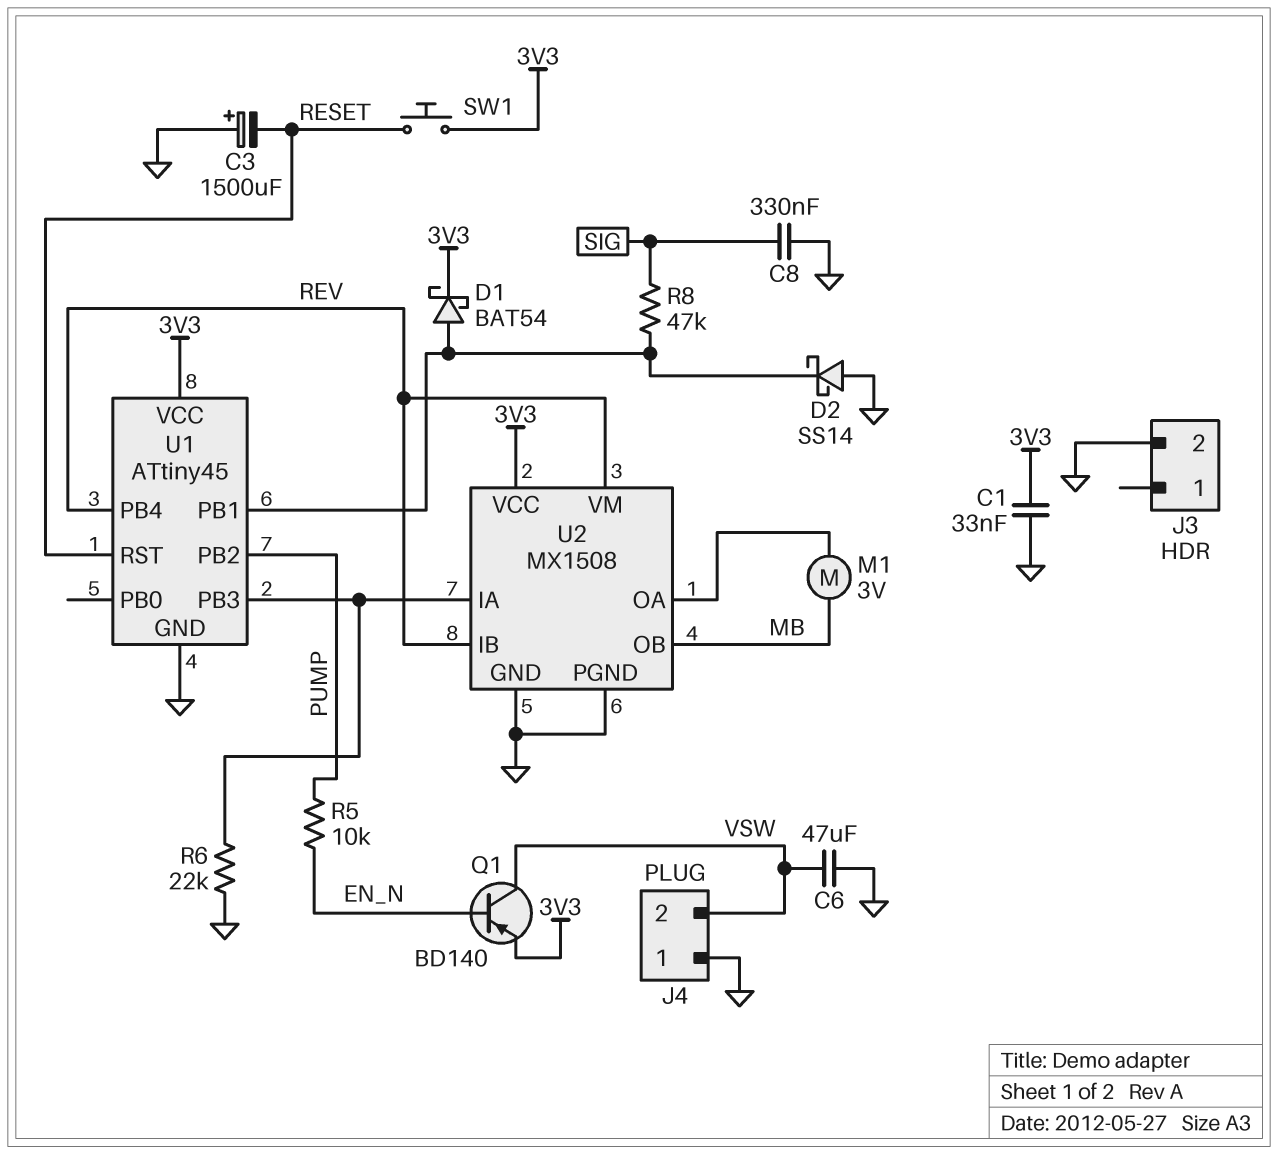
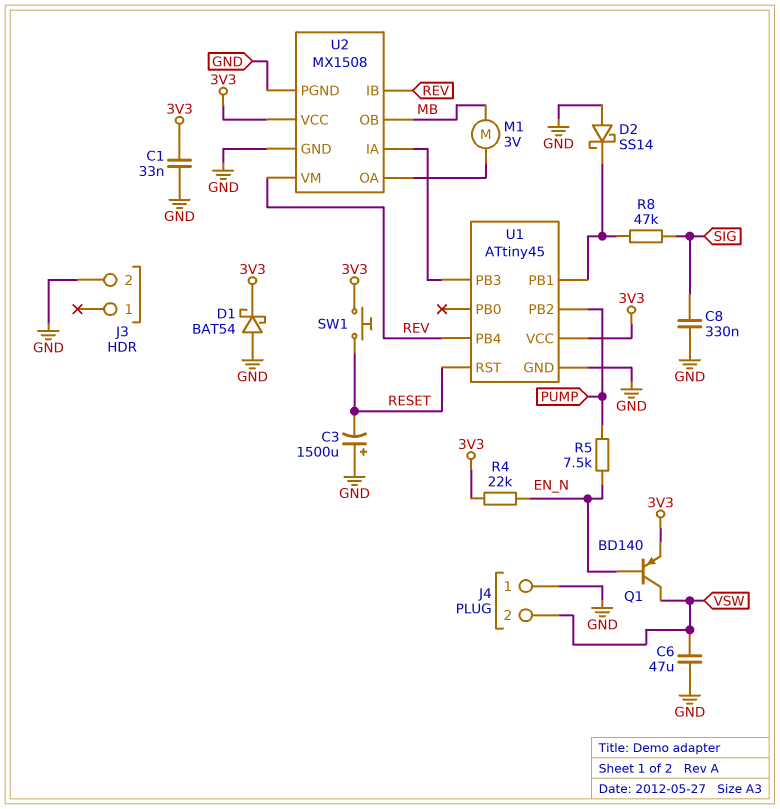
D1: schottky BAT54 (A U1/PB1, K 3V3) -> schottky BAT54 (A GND, K 3V3)
R4: none -> 22k (3V3, EN_N)
R5: 10k (EN_N, PUMP) -> 7.5k (EN_N, PUMP)
R6: 22k (GND, U1/PB3) -> none

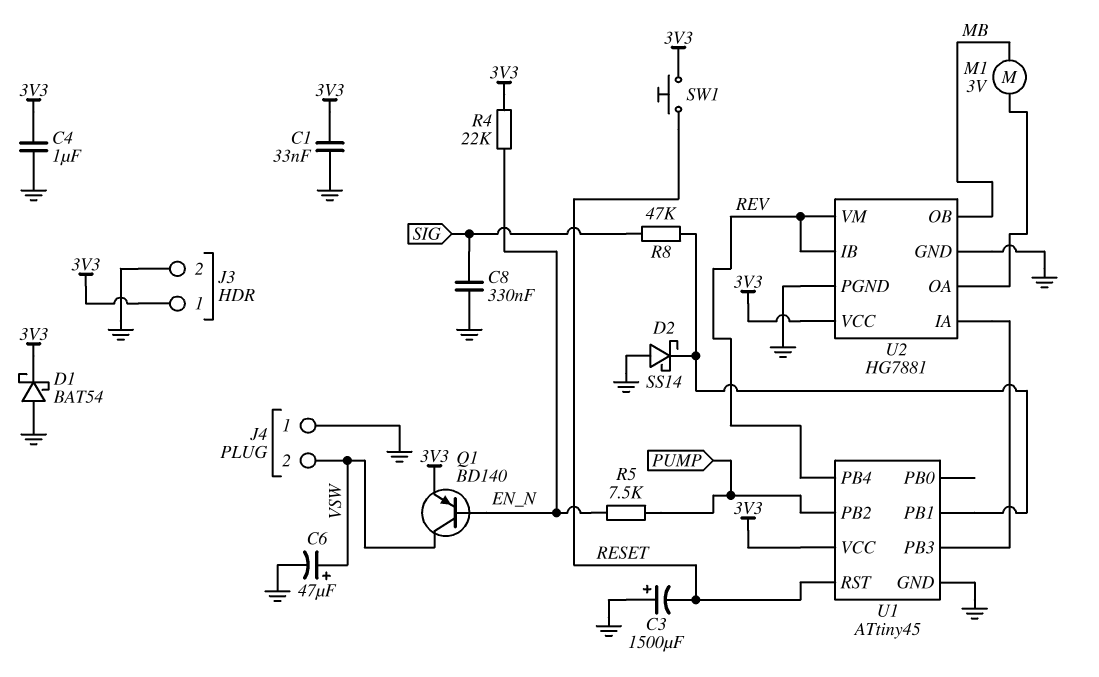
C4: none -> 1uF (3V3, GND)
C6: 47uF (GND, VSW) -> 47uF (plus VSW, minus GND)
J3 pin 1: none -> 3V3
U2: MX1508 -> HG7881

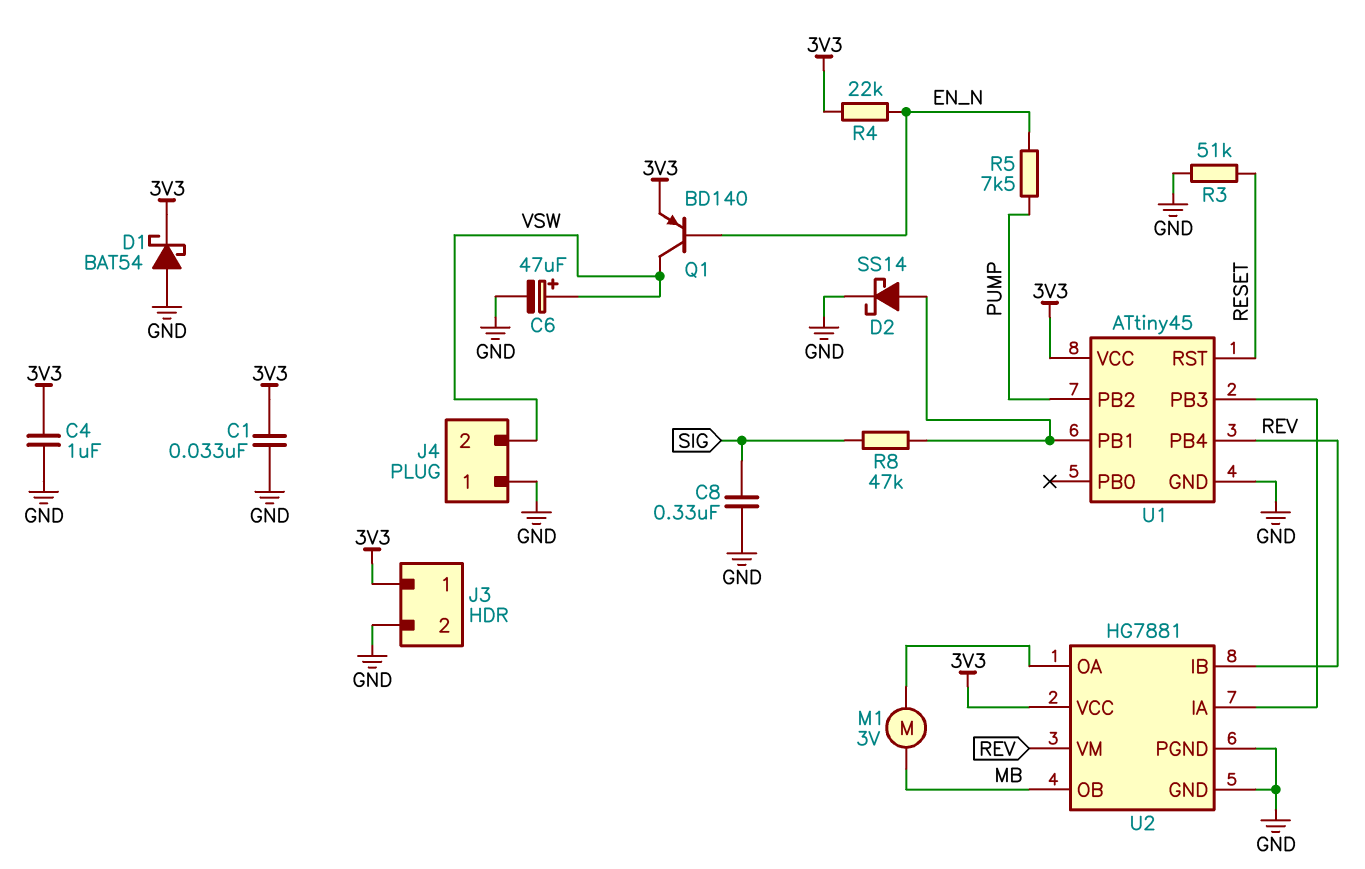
C3: 1500uF (plus GND, minus RESET) -> none
D2: schottky SS14 (A GND, K U1/PB1) -> schottky SS14 (A U1/PB1, K GND)
R3: none -> 51k (GND, RESET)
SW1: button (3V3, RESET) -> none

